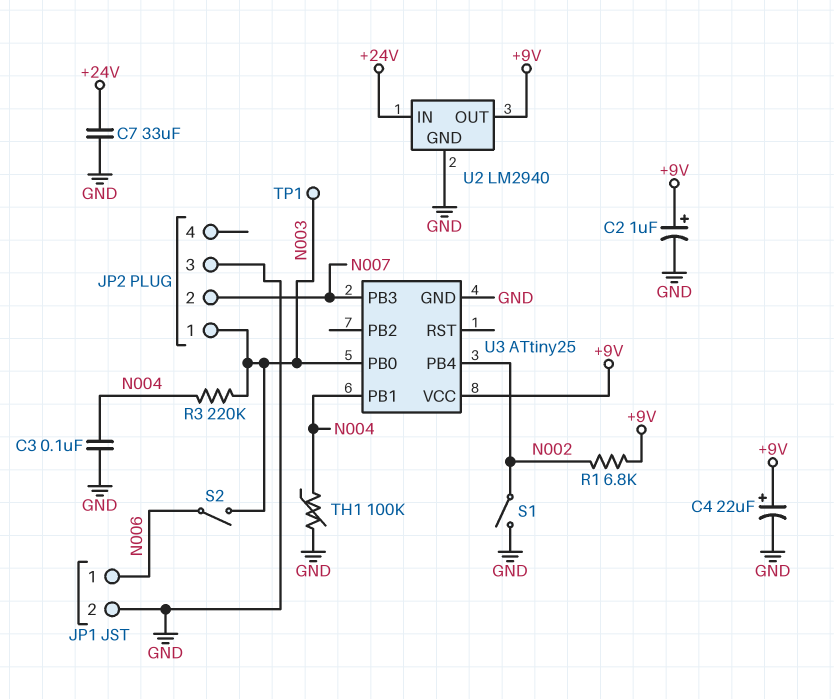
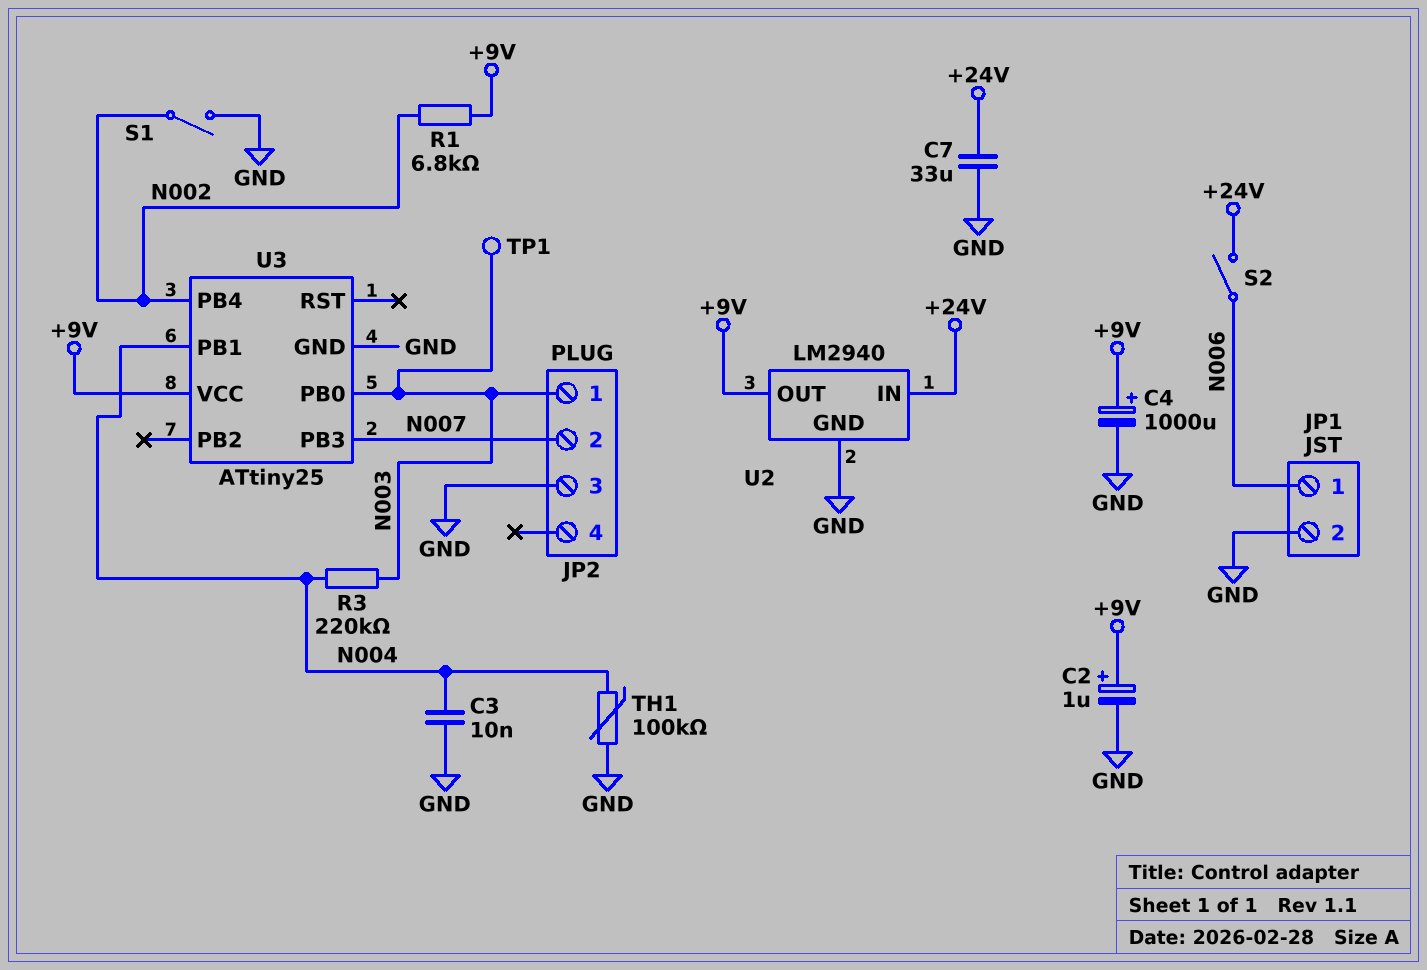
C3: 100nF (GND, N004) -> 10nF (GND, N004)
C4: 22uF (plus +9V, minus GND) -> 1000uF (plus +9V, minus GND)
S2: switch (N003, N006) -> switch (+24V, N006)

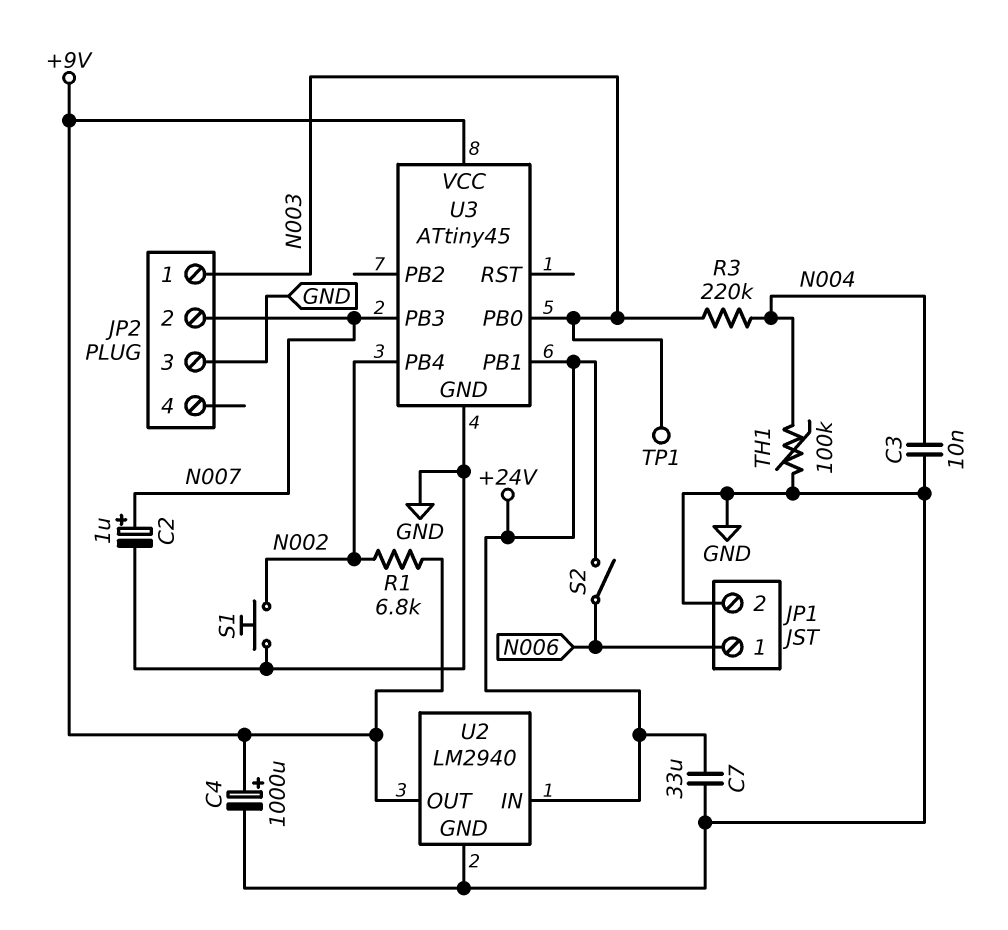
C2: 1uF (plus +9V, minus GND) -> 1uF (plus N007, minus GND)
S1: switch (GND, N002) -> button (GND, N002)
U3: ATtiny25 -> ATtiny45
U3 pin PB1: N004 -> +24V

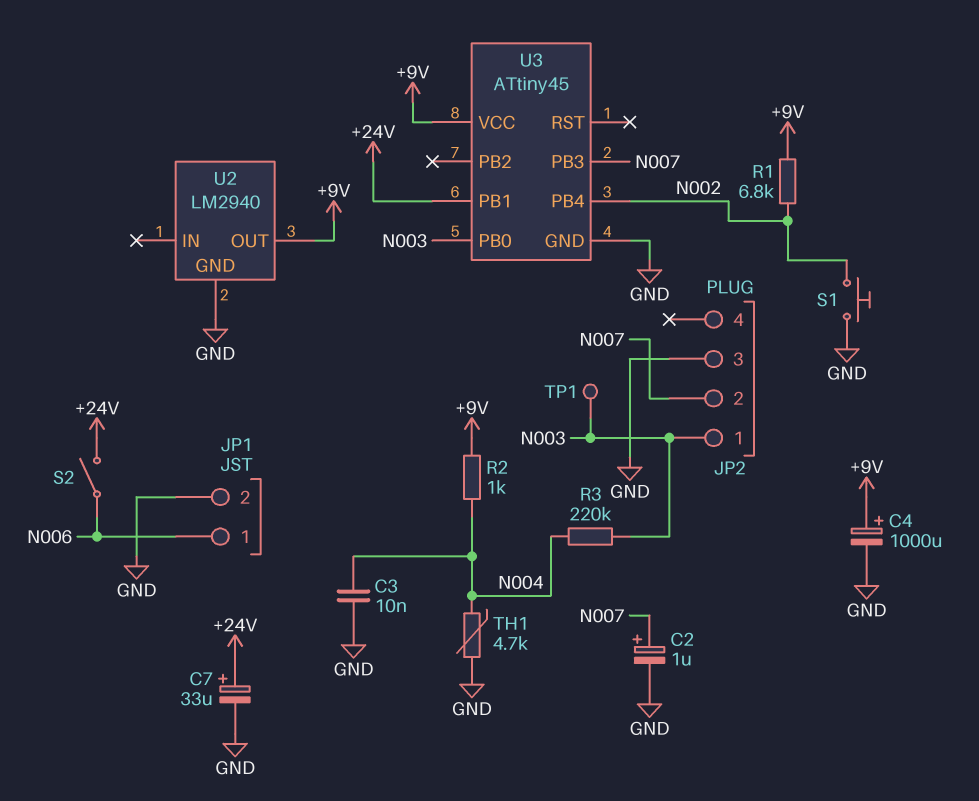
C7: 33uF (+24V, GND) -> 33uF (plus +24V, minus GND)
R2: none -> 1k (+9V, N004)
TH1: 100k (GND, N004) -> 4.7k (GND, N004)
U2 pin IN: +24V -> none

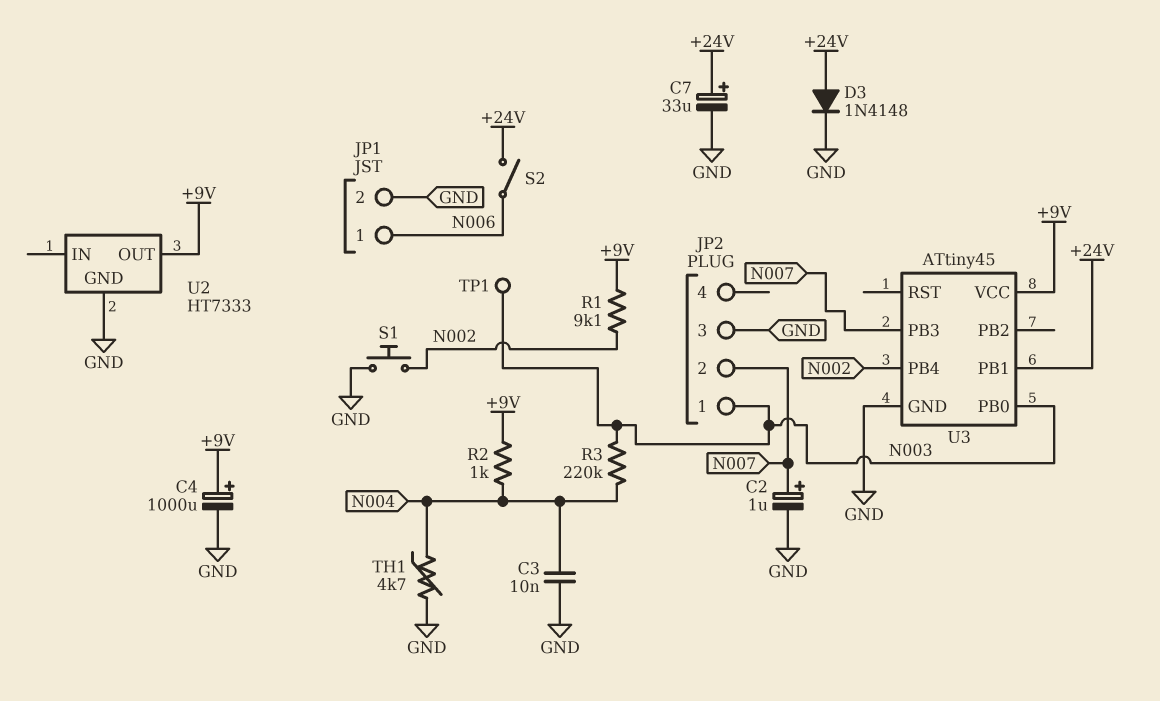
D3: none -> diode 1N4148 (A +24V, K GND)
R1: 6.8k (+9V, N002) -> 9.1k (+9V, N002)
U2: LM2940 -> HT7333

